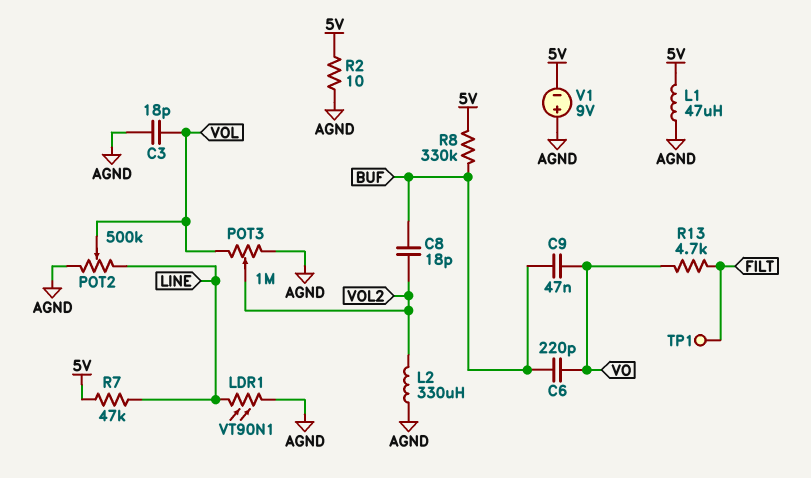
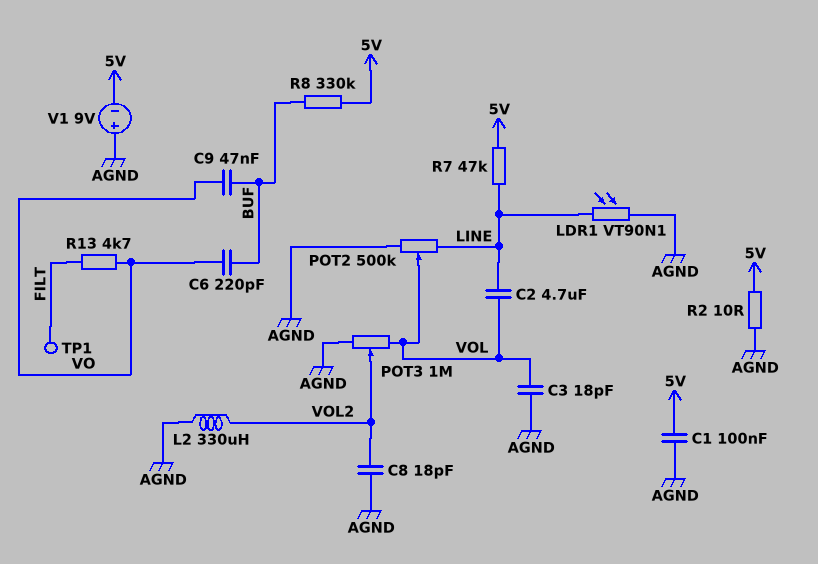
C1: none -> 100nF (5V, AGND)
C2: none -> 4.7uF (LINE, VOL)
C8: 18pF (BUF, VOL2) -> 18pF (AGND, VOL2)
L1: 47uH (5V, AGND) -> none

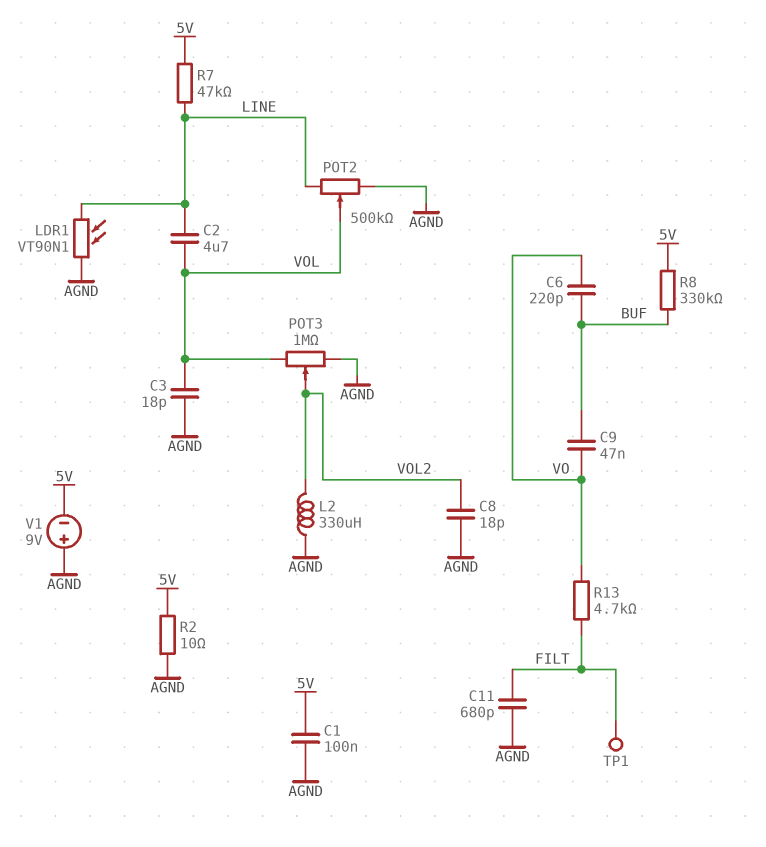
C11: none -> 680pF (AGND, FILT)

